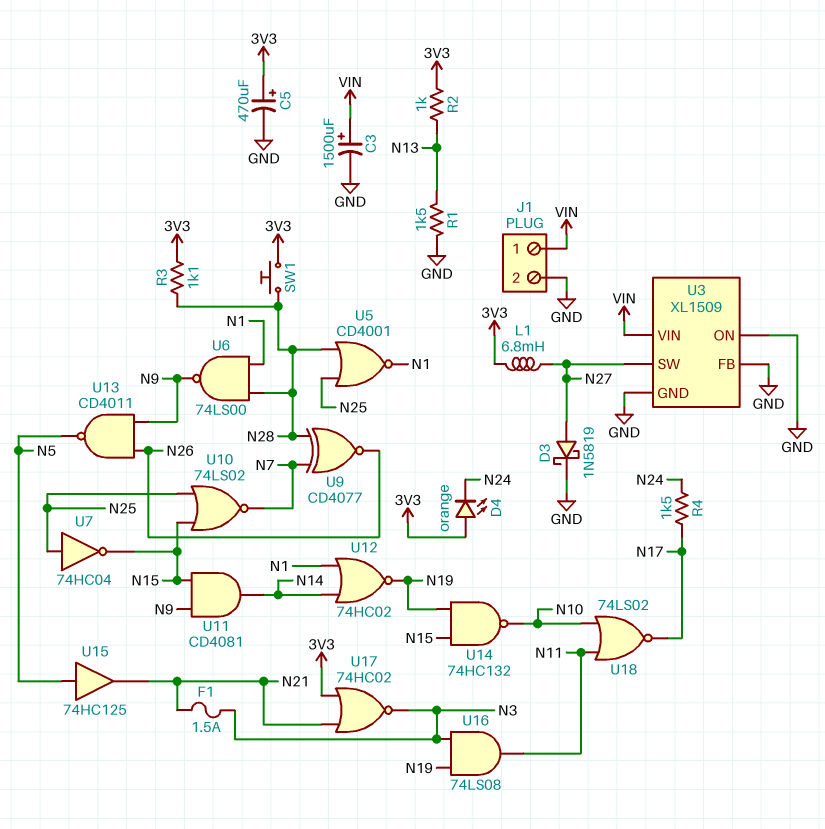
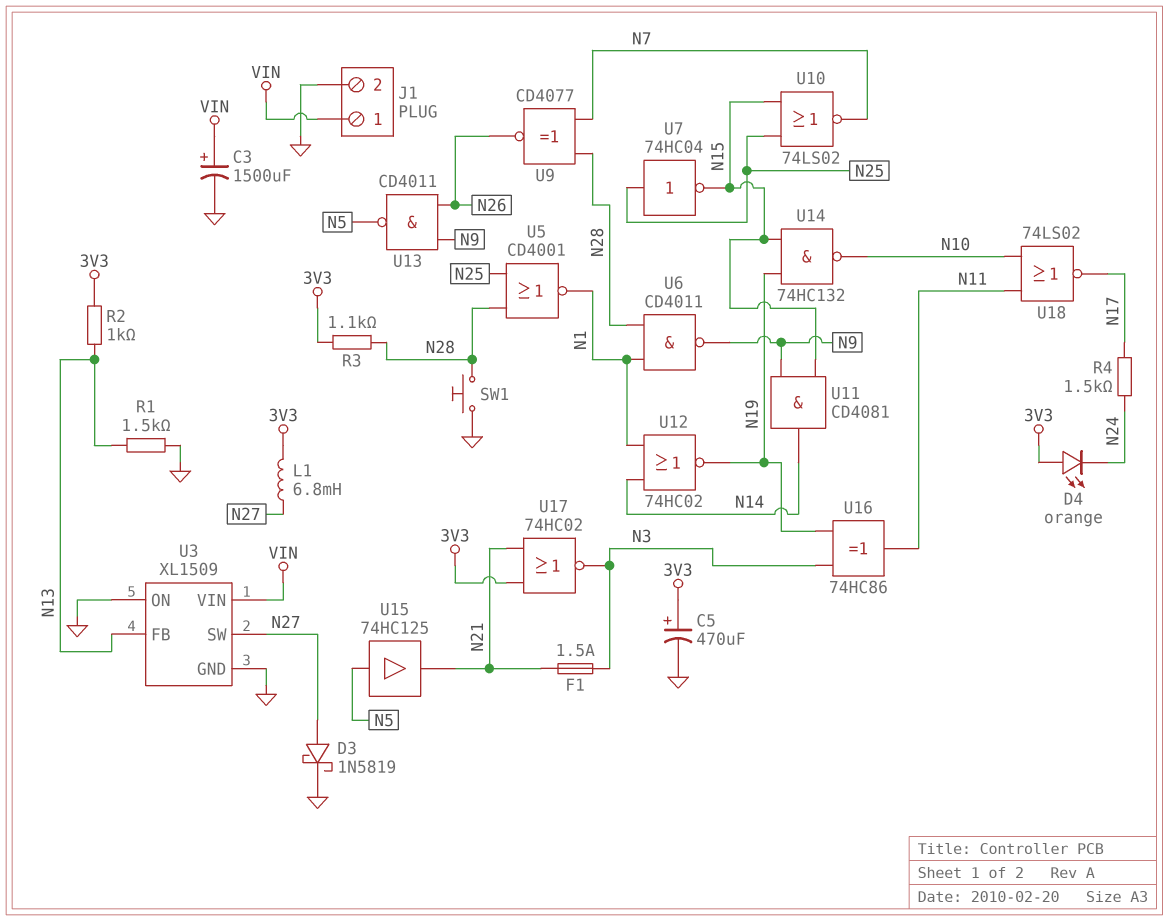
SW1: button (3V3, N28) -> button (GND, N28)
U3 pin FB: GND -> N13
U6: NAND 74LS00 (in N1, in N28, out N9) -> NAND CD4011 (in N1, in N28, out N9)
U16: AND 74LS08 (in N3, in N19, out N11) -> XOR 74HC86 (in N3, in N19, out N11)

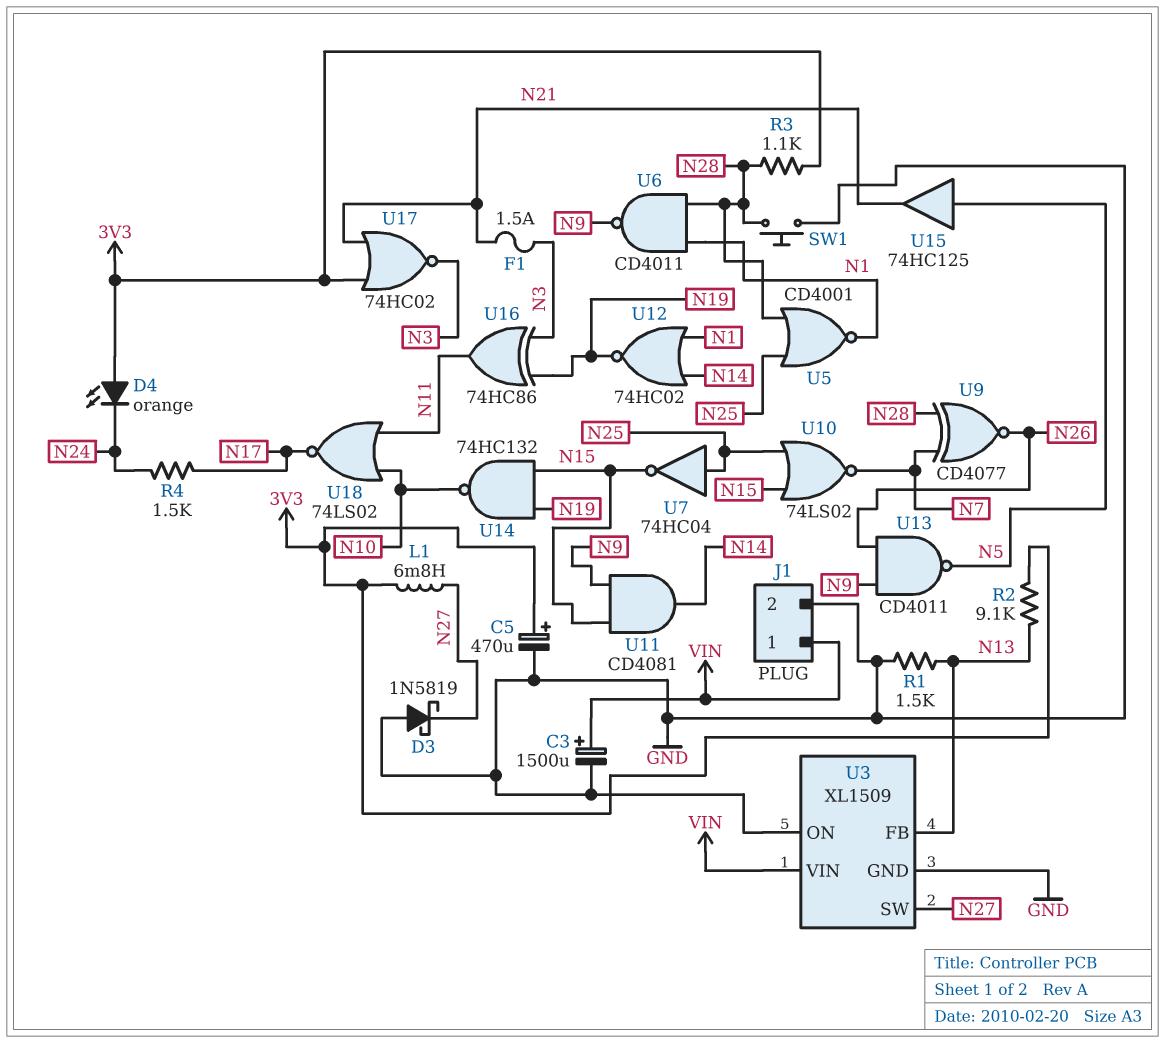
D3: schottky 1N5819 (A N27, K GND) -> schottky 1N5819 (A GND, K N27)
R2: 1k (3V3, N13) -> 9.1k (3V3, N13)

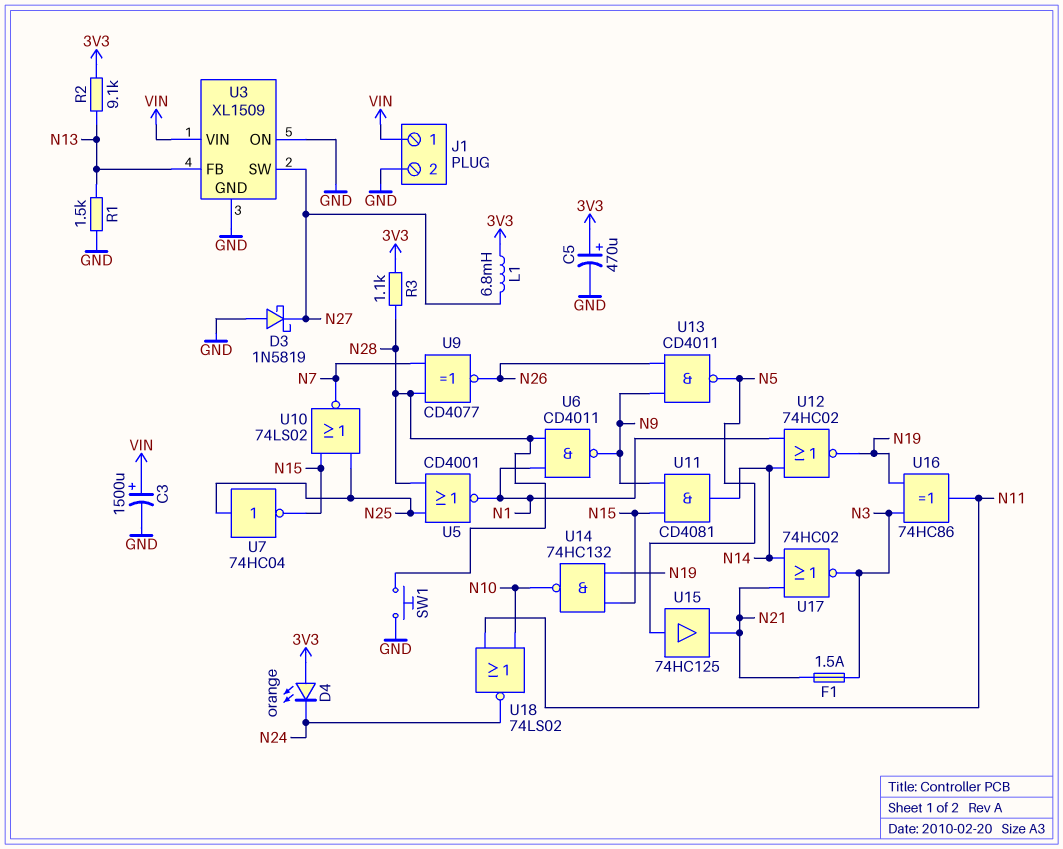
R4: 1.5k (N17, N24) -> none
U17: NOR 74HC02 (in 3V3, in N21, out N3) -> NOR 74HC02 (in N14, in N21, out N3)
U18: NOR 74LS02 (in N10, in N11, out N17) -> NOR 74LS02 (in N10, in N11, out N24)

